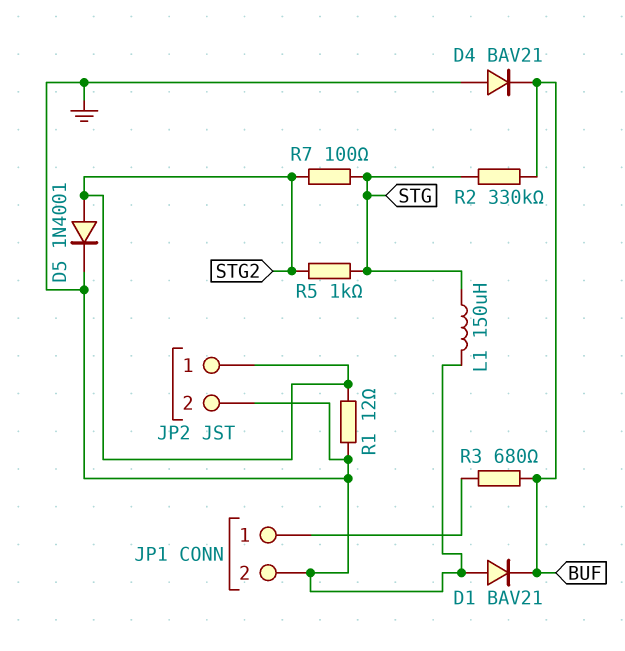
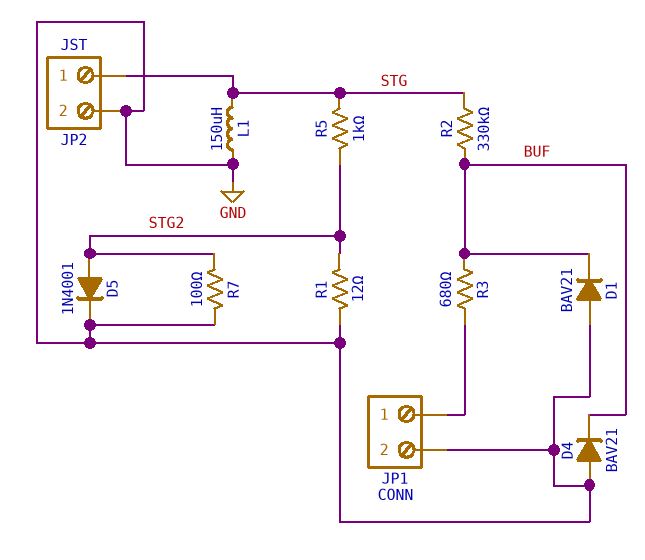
JP2 pin 1: STG2 -> STG
R7: 100 (STG, STG2) -> 100 (GND, STG2)

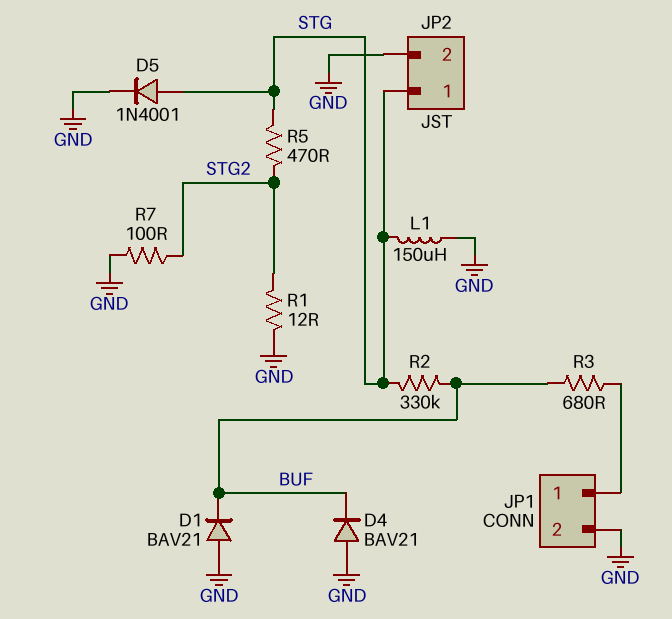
D5: diode 1N4001 (A STG2, K GND) -> diode 1N4001 (A STG, K GND)
R5: 1k (STG, STG2) -> 470 (STG, STG2)

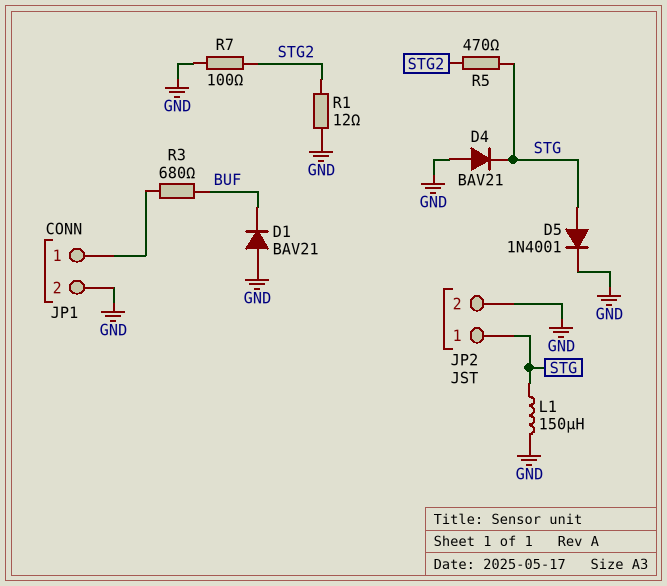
D4: diode BAV21 (A GND, K BUF) -> diode BAV21 (A GND, K STG)
R2: 330k (BUF, STG) -> none

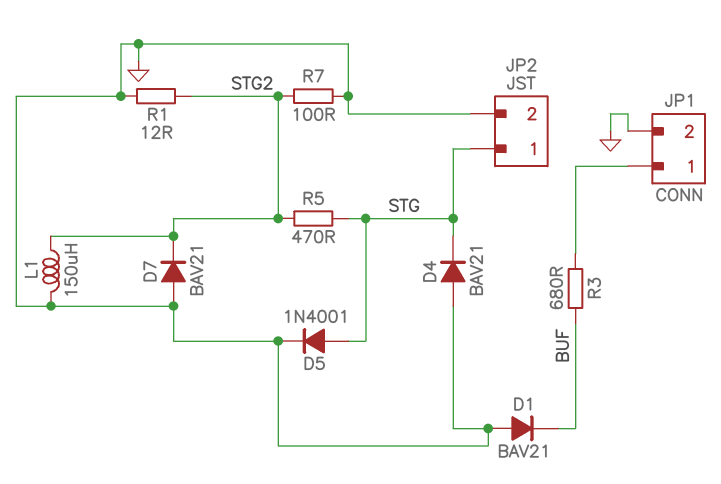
D7: none -> diode BAV21 (A GND, K STG2)
L1: 150uH (GND, STG) -> 150uH (GND, STG2)

